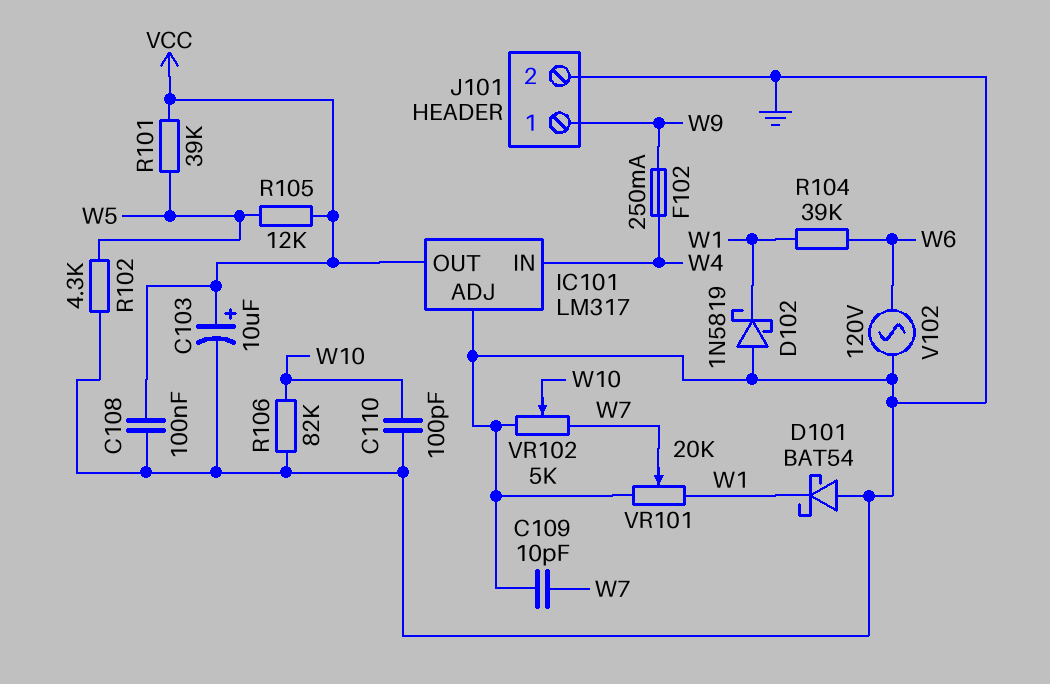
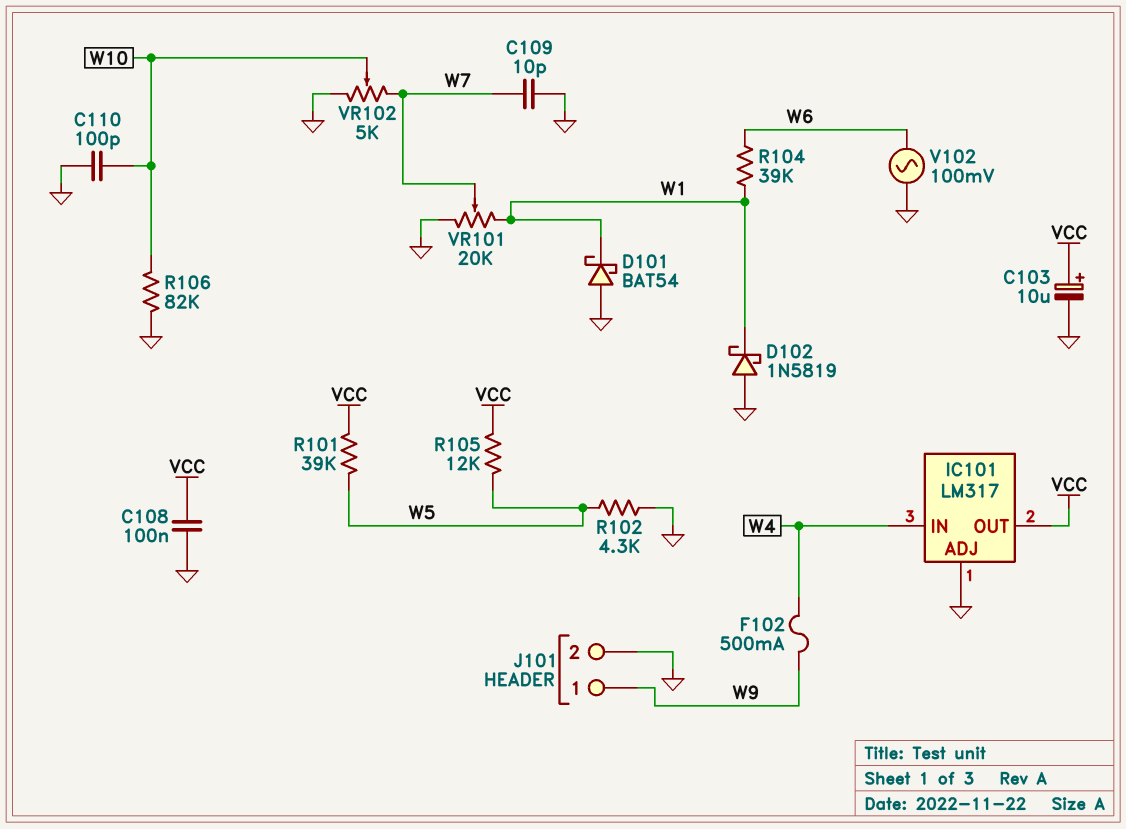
F102: 250mA (W4, W9) -> 500mA (W4, W9)
V102: AC 120V (GND, W6) -> AC 100mV (GND, W6)

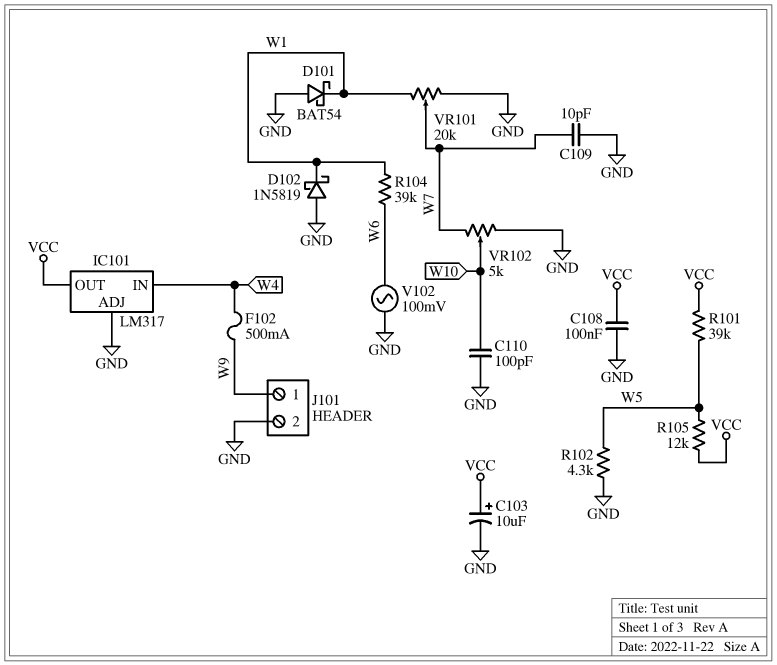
R106: 82k (GND, W10) -> none

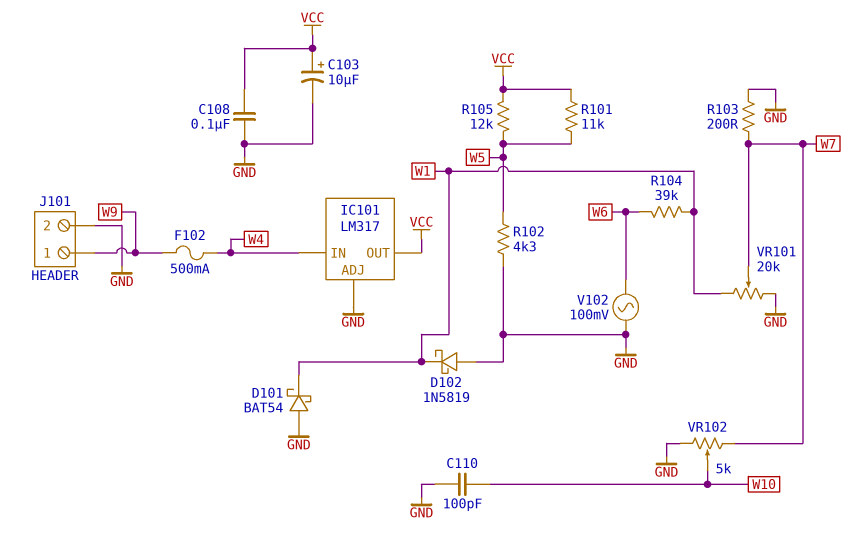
C109: 10pF (GND, W7) -> none
R101: 39k (VCC, W5) -> 11k (VCC, W5)
R103: none -> 200 (GND, W7)

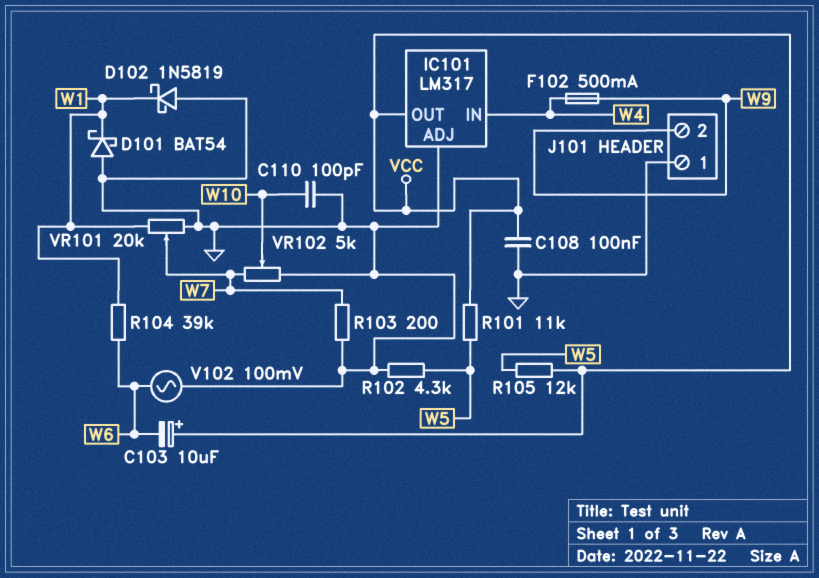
C103: 10uF (plus VCC, minus GND) -> 10uF (plus VCC, minus W6)
J101 pin 1: W9 -> GND
J101 pin 2: GND -> W9

